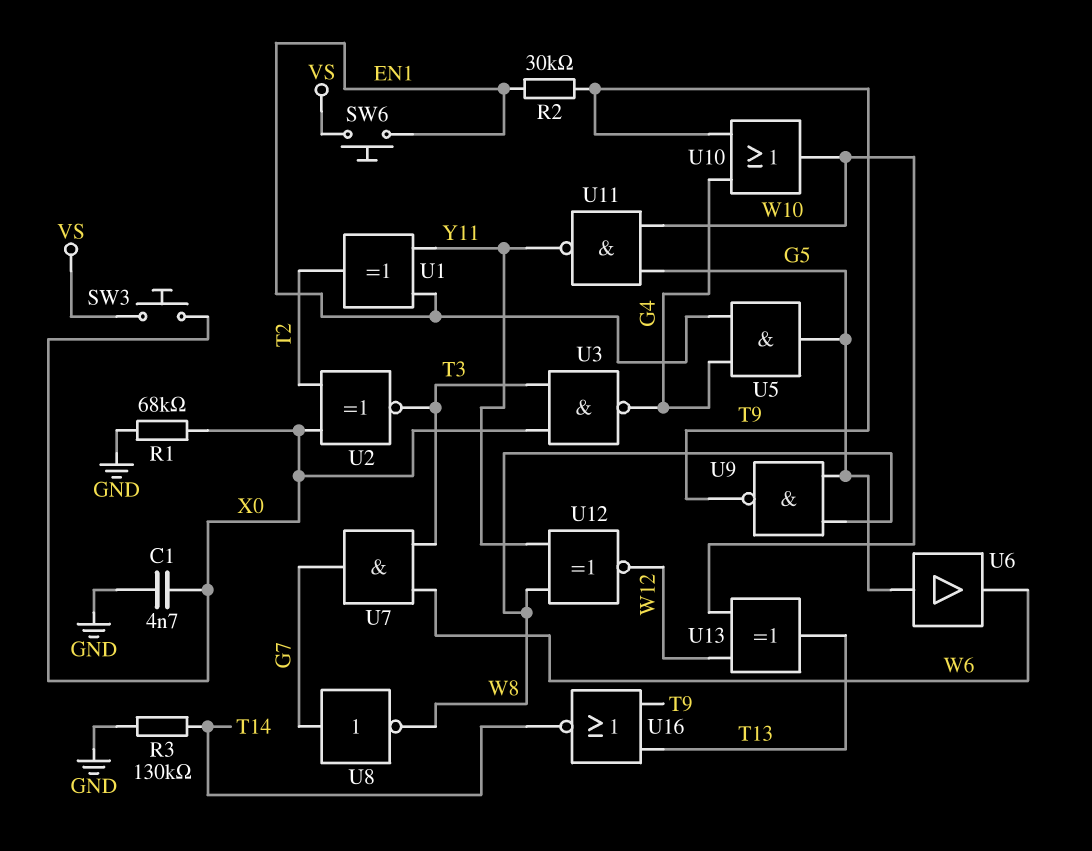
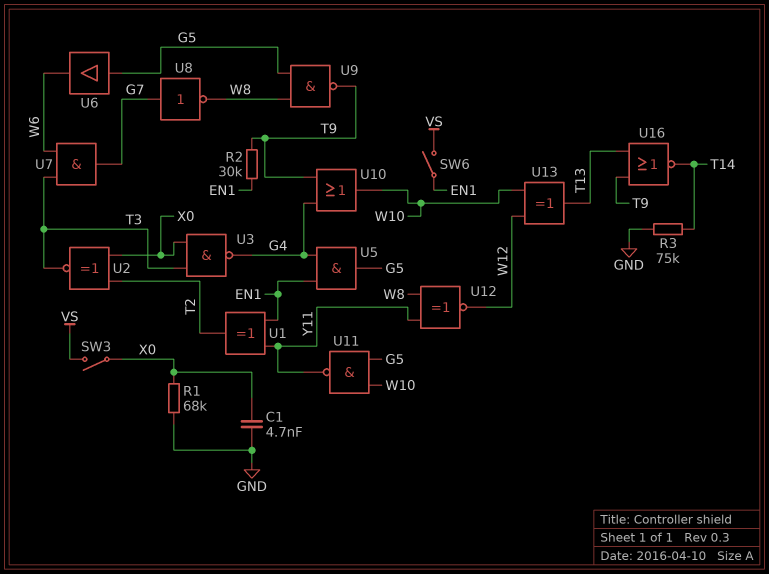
R3: 130k (GND, T14) -> 75k (GND, T14)
SW3: button (VS, X0) -> switch (VS, X0)
SW6: button (EN1, VS) -> switch (EN1, VS)

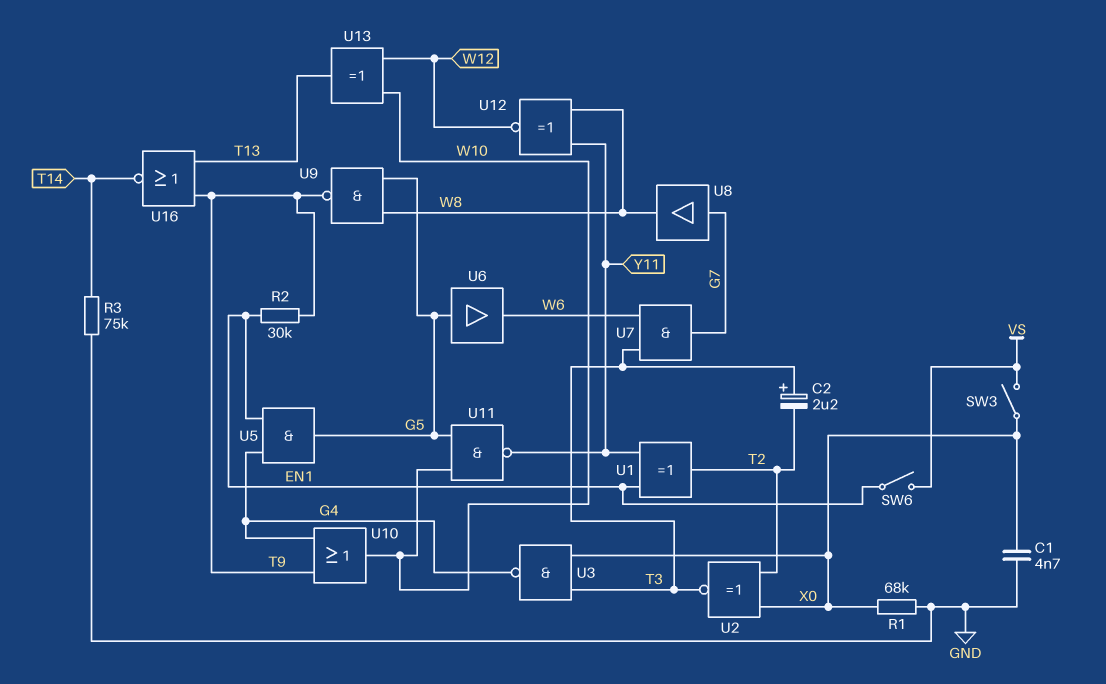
C2: none -> 2.2uF (plus T3, minus T2)
U8: NOT (in G7, out W8) -> buffer (in G7, out W8)

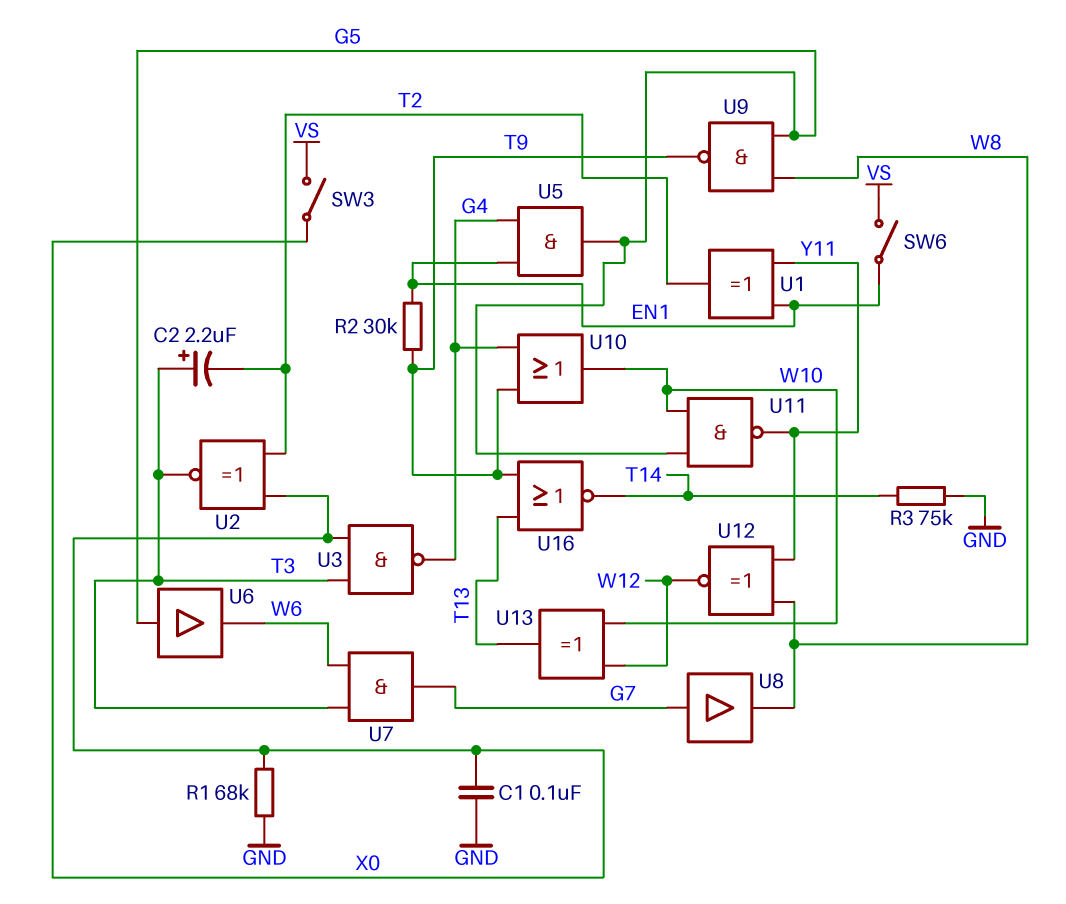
C1: 4.7nF (GND, X0) -> 100nF (GND, X0)

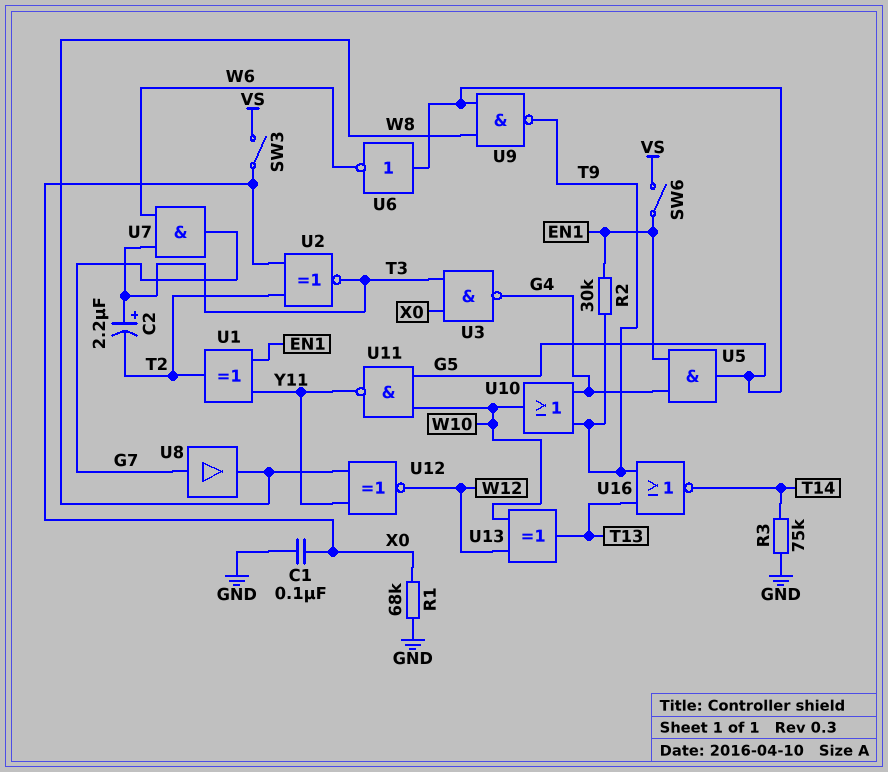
U6: buffer (in G5, out W6) -> NOT (in G5, out W6)

